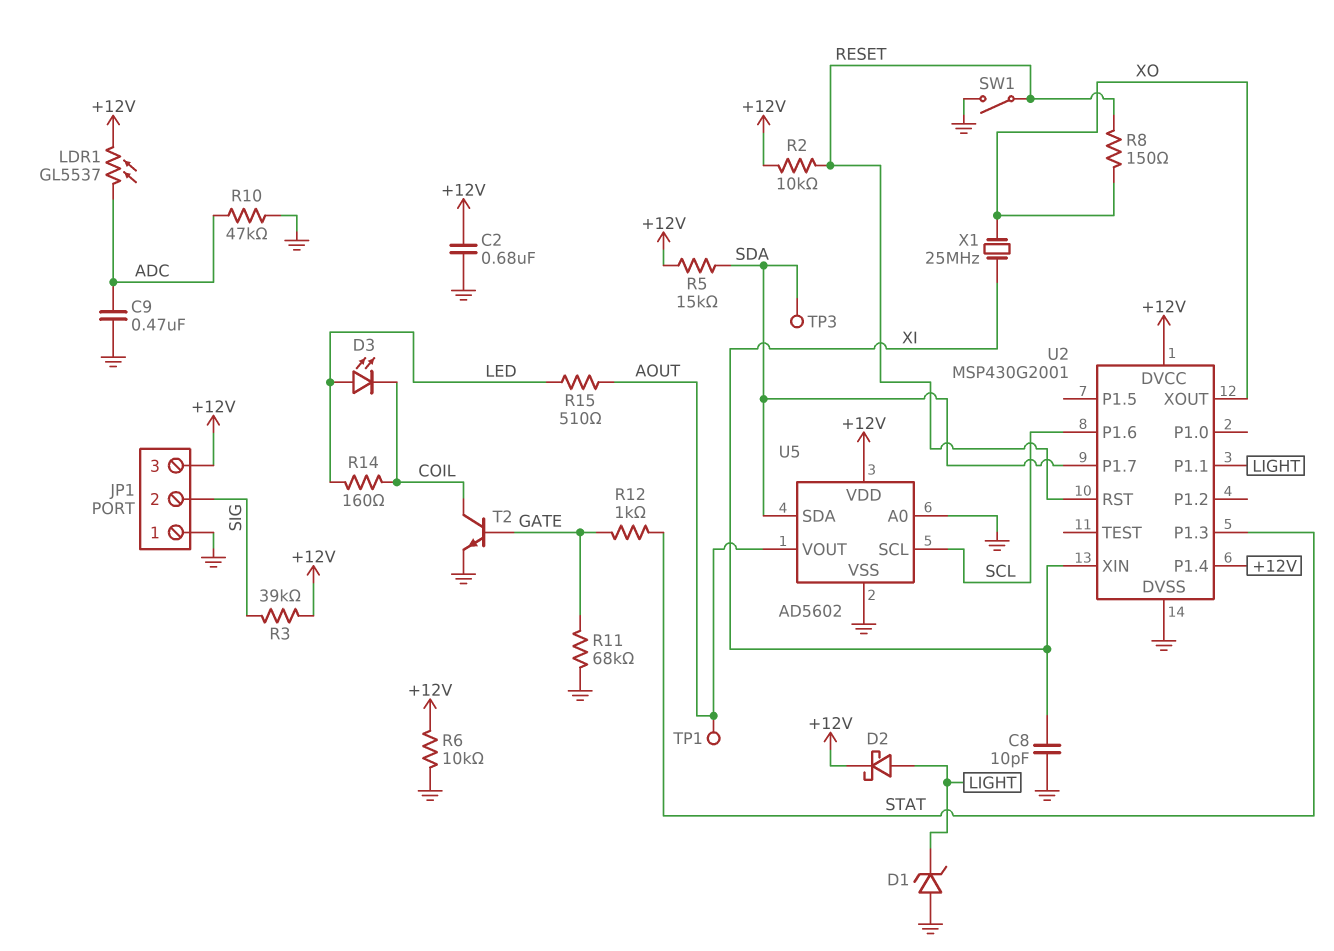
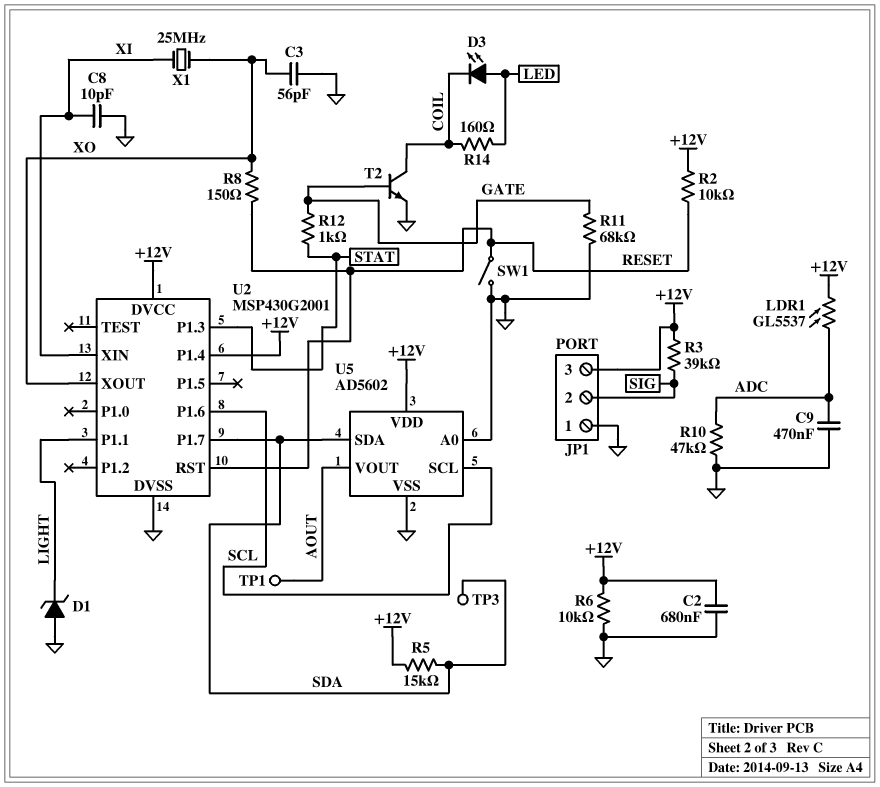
C3: none -> 56pF (GND, XO)
D2: schottky (A LIGHT, K +12V) -> none
R15: 510 (AOUT, LED) -> none

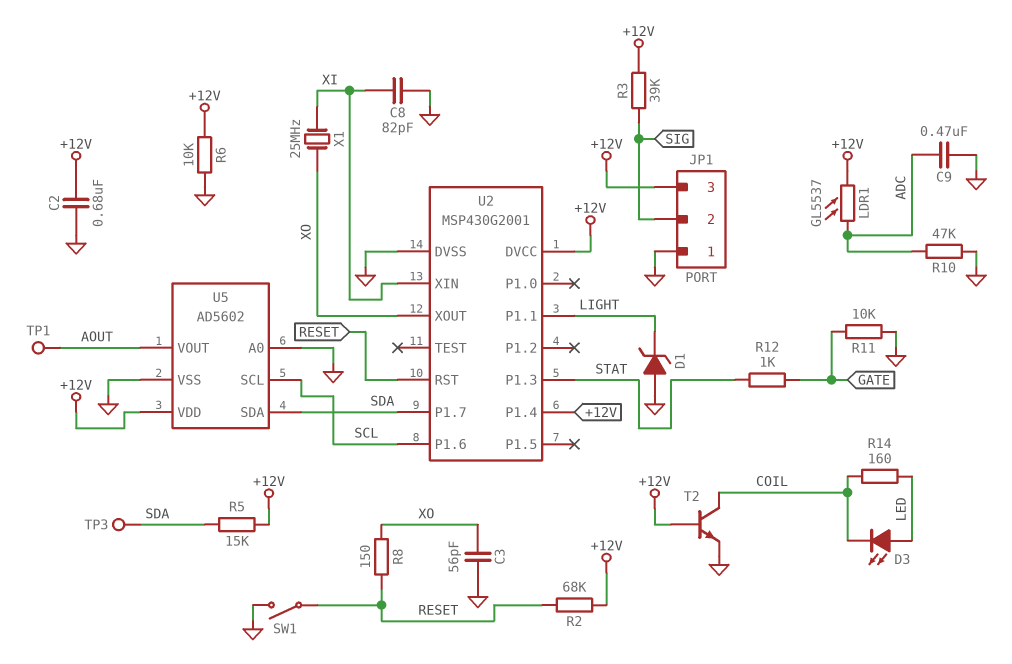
C8: 10pF (GND, XI) -> 82pF (GND, XI)
R2: 10k (+12V, RESET) -> 68k (+12V, RESET)
R11: 68k (GATE, GND) -> 10k (GATE, GND)
T2: NPN (B GATE, C COIL, E GND) -> NPN (B +12V, C COIL, E GND)

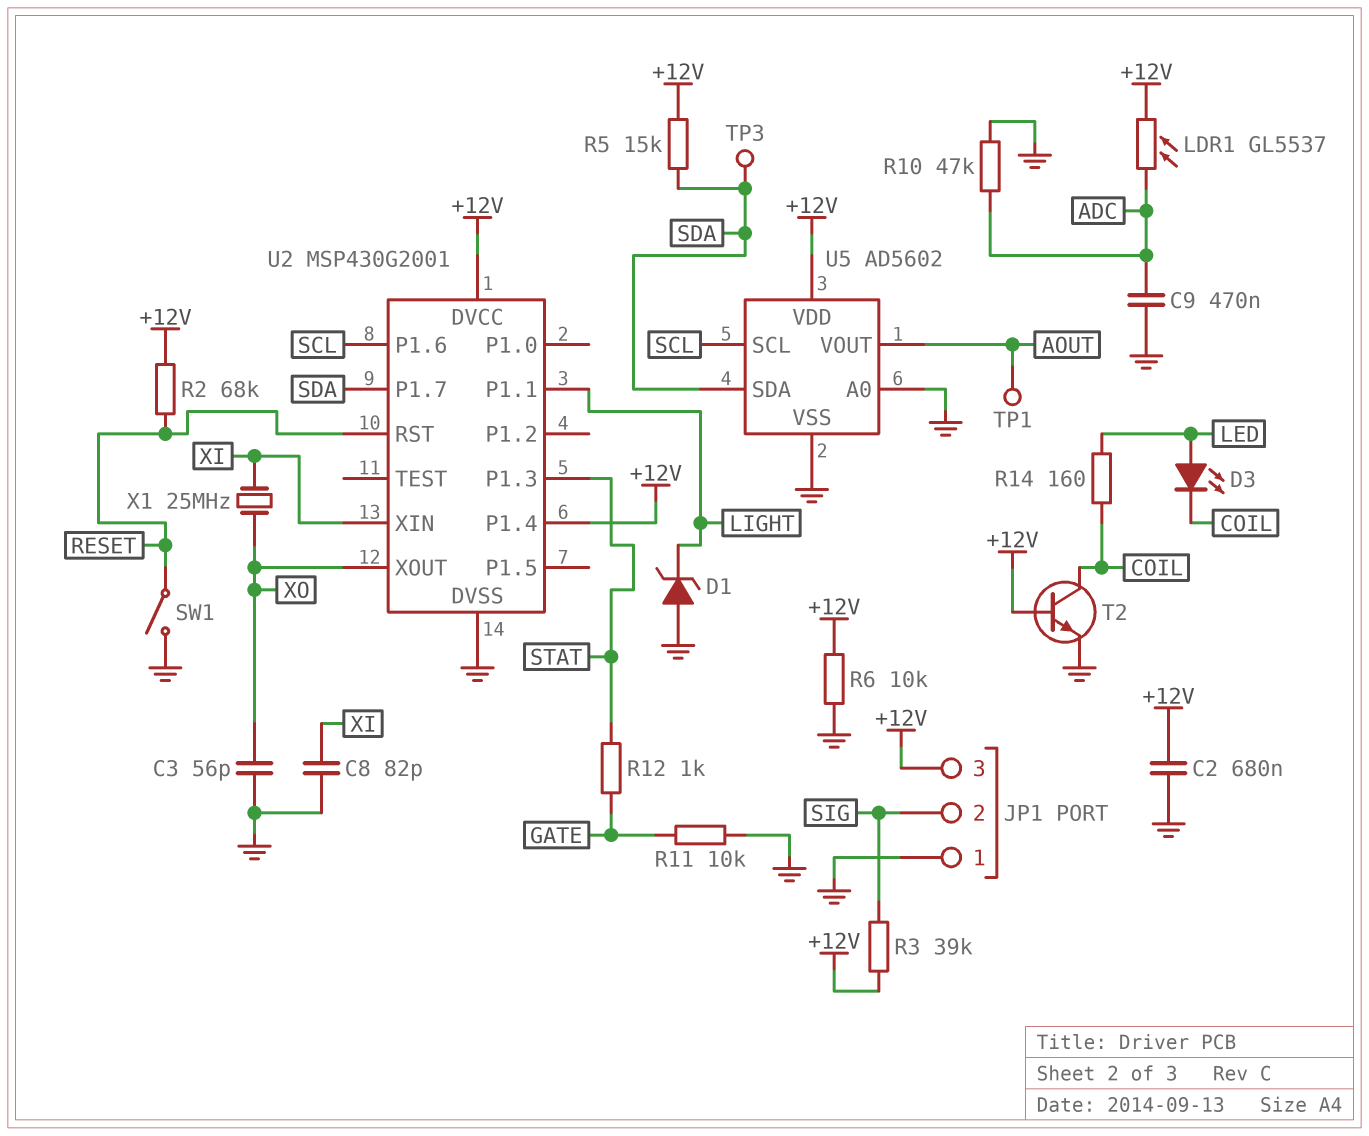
R8: 150 (RESET, XO) -> none

